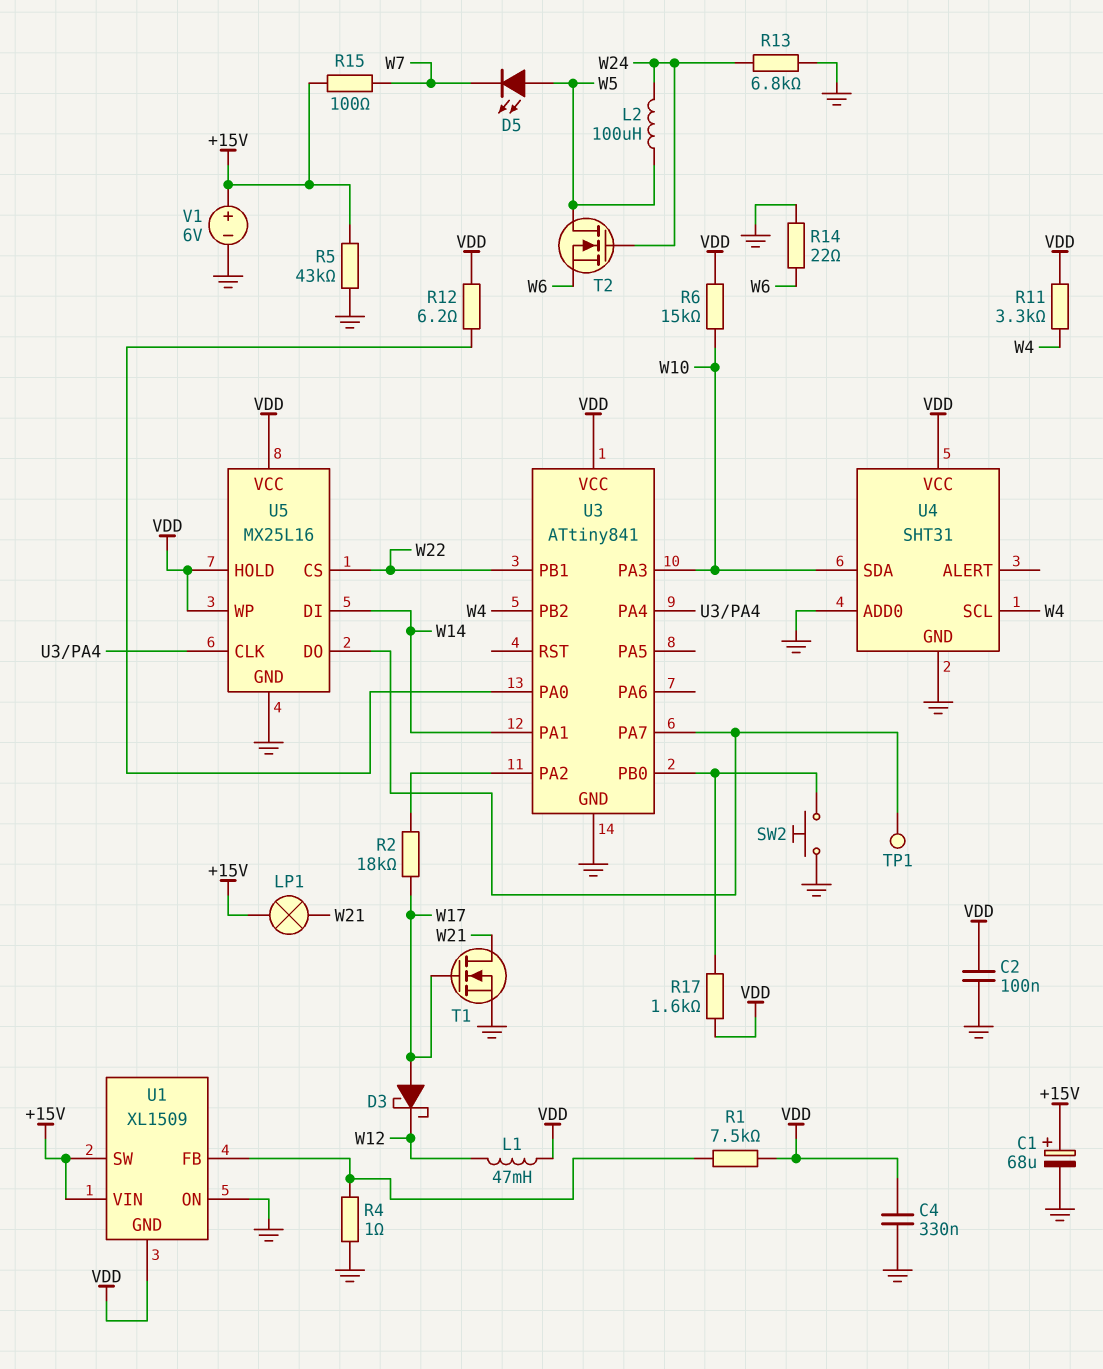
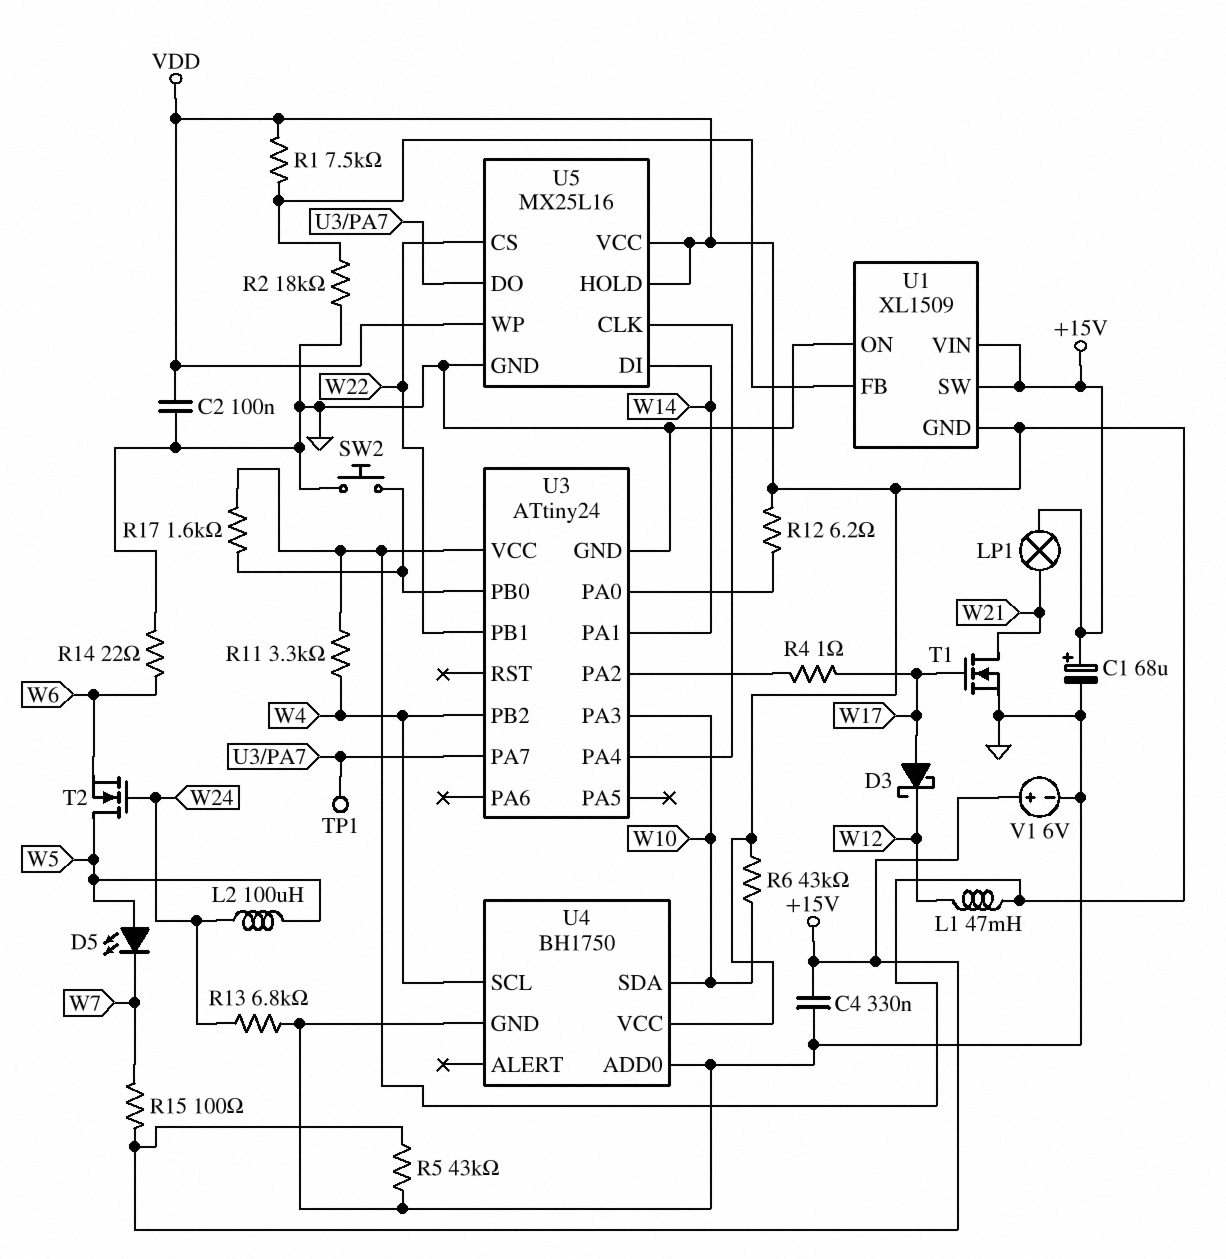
C4: 330nF (GND, VDD) -> 330nF (+15V, GND)
R2: 18k (U3/PA2, W17) -> 18k (GND, U1/FB)
R4: 1 (GND, U1/FB) -> 1 (U3/PA2, W17)
R6: 15k (VDD, W10) -> 43k (VDD, W10)
U3: ATtiny841 -> ATtiny24
U4: SHT31 -> BH1750

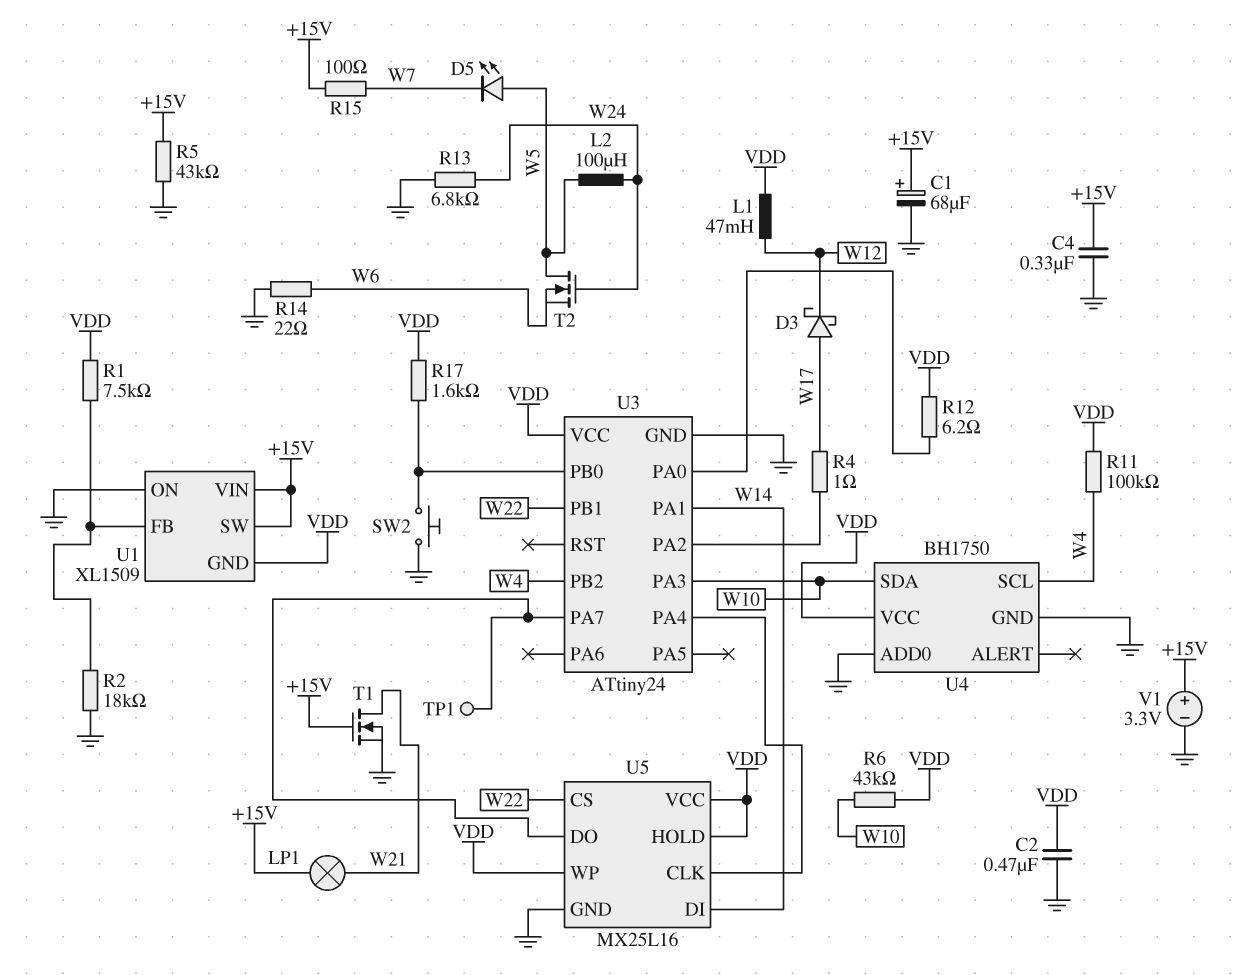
C2: 100nF (GND, VDD) -> 470nF (GND, VDD)
R11: 3.3k (VDD, W4) -> 100k (VDD, W4)
T1: NMOS (G W17, D W21, S GND) -> NMOS (G +15V, D W21, S GND)
V1: 6V (plus +15V, minus GND) -> 3.3V (plus +15V, minus GND)

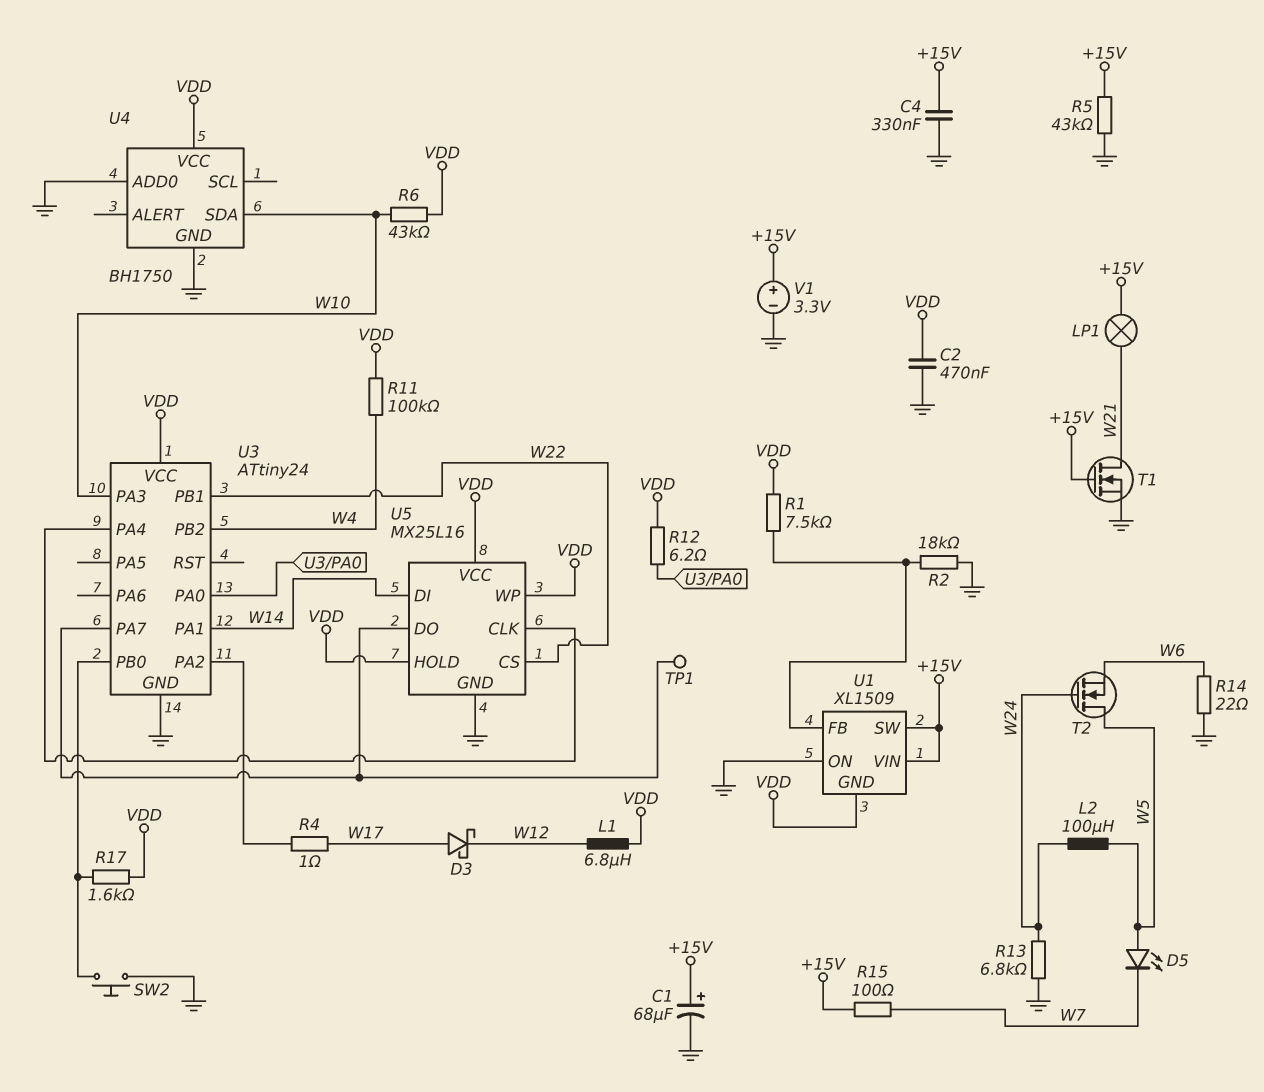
L1: 47mH (VDD, W12) -> 6.8uH (VDD, W12)
U4 pin SCL: W4 -> none

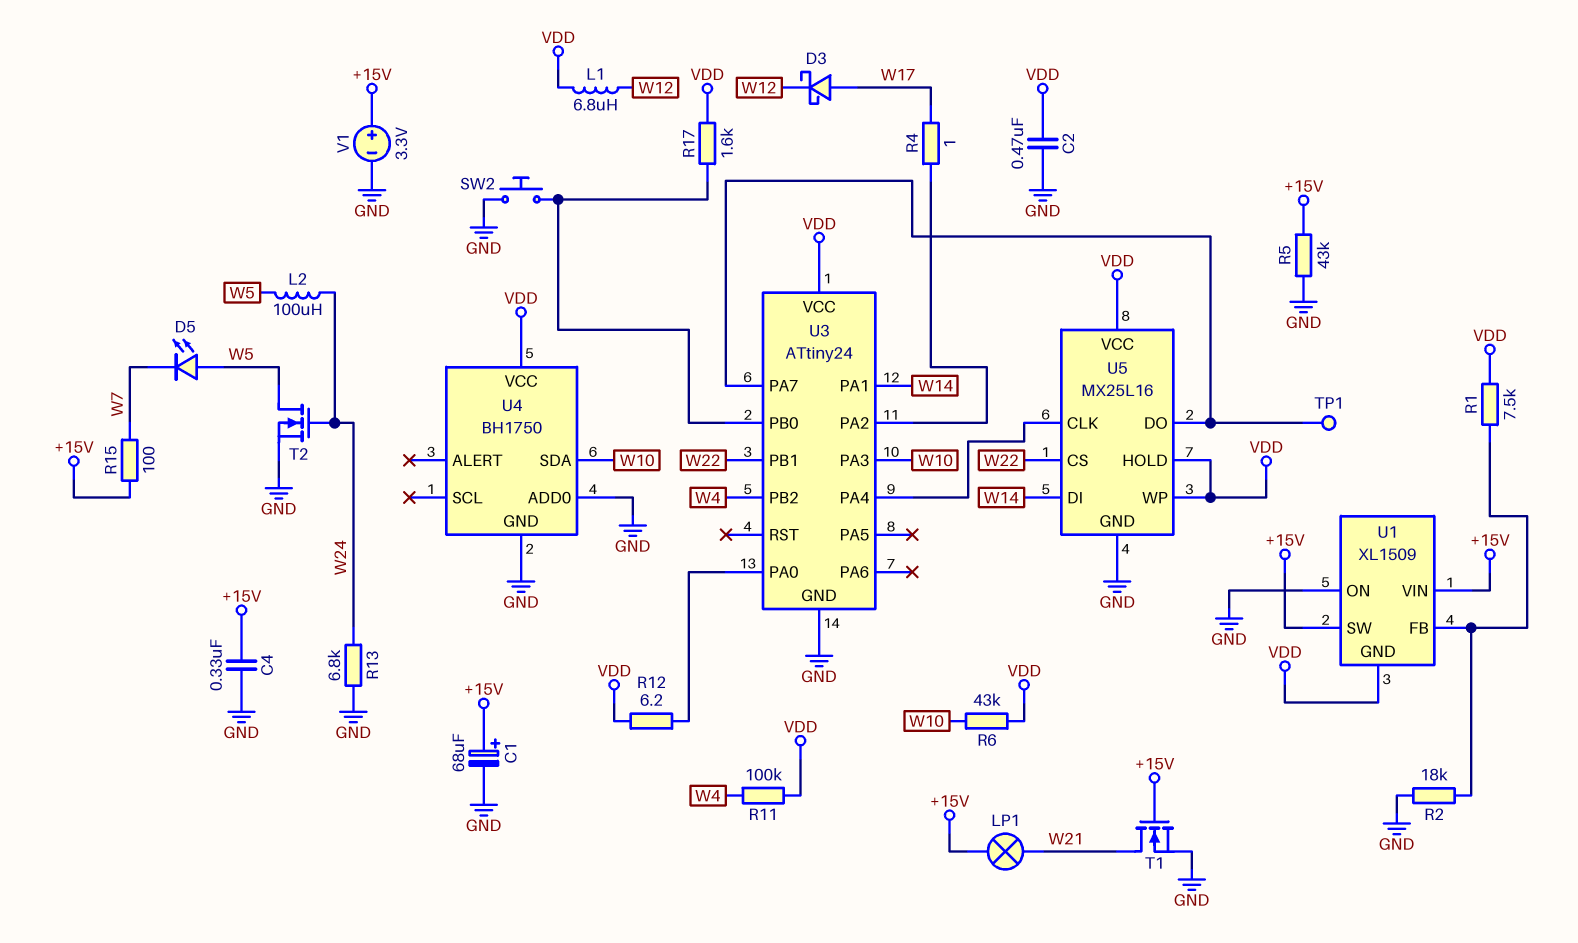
R14: 22 (GND, W6) -> none
T2: NMOS (G W24, D W5, S W6) -> NMOS (G W24, D W5, S GND)

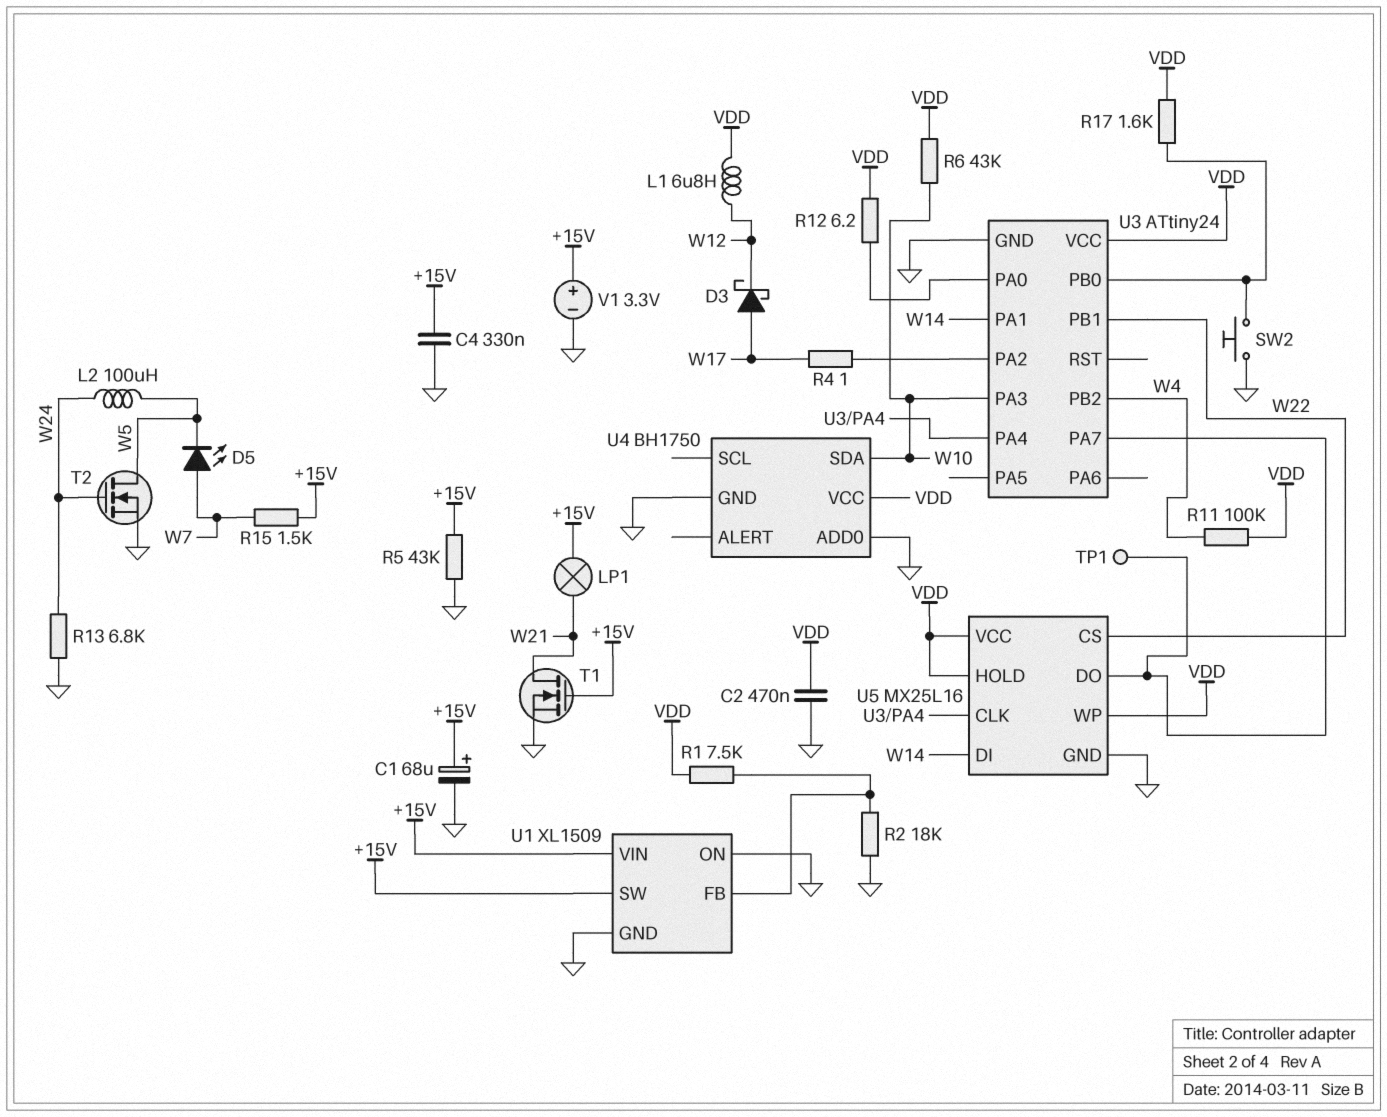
D5: LED (A W5, K W7) -> LED (A W7, K W5)
R15: 100 (+15V, W7) -> 1.5k (+15V, W7)
U1 pin GND: VDD -> GND

